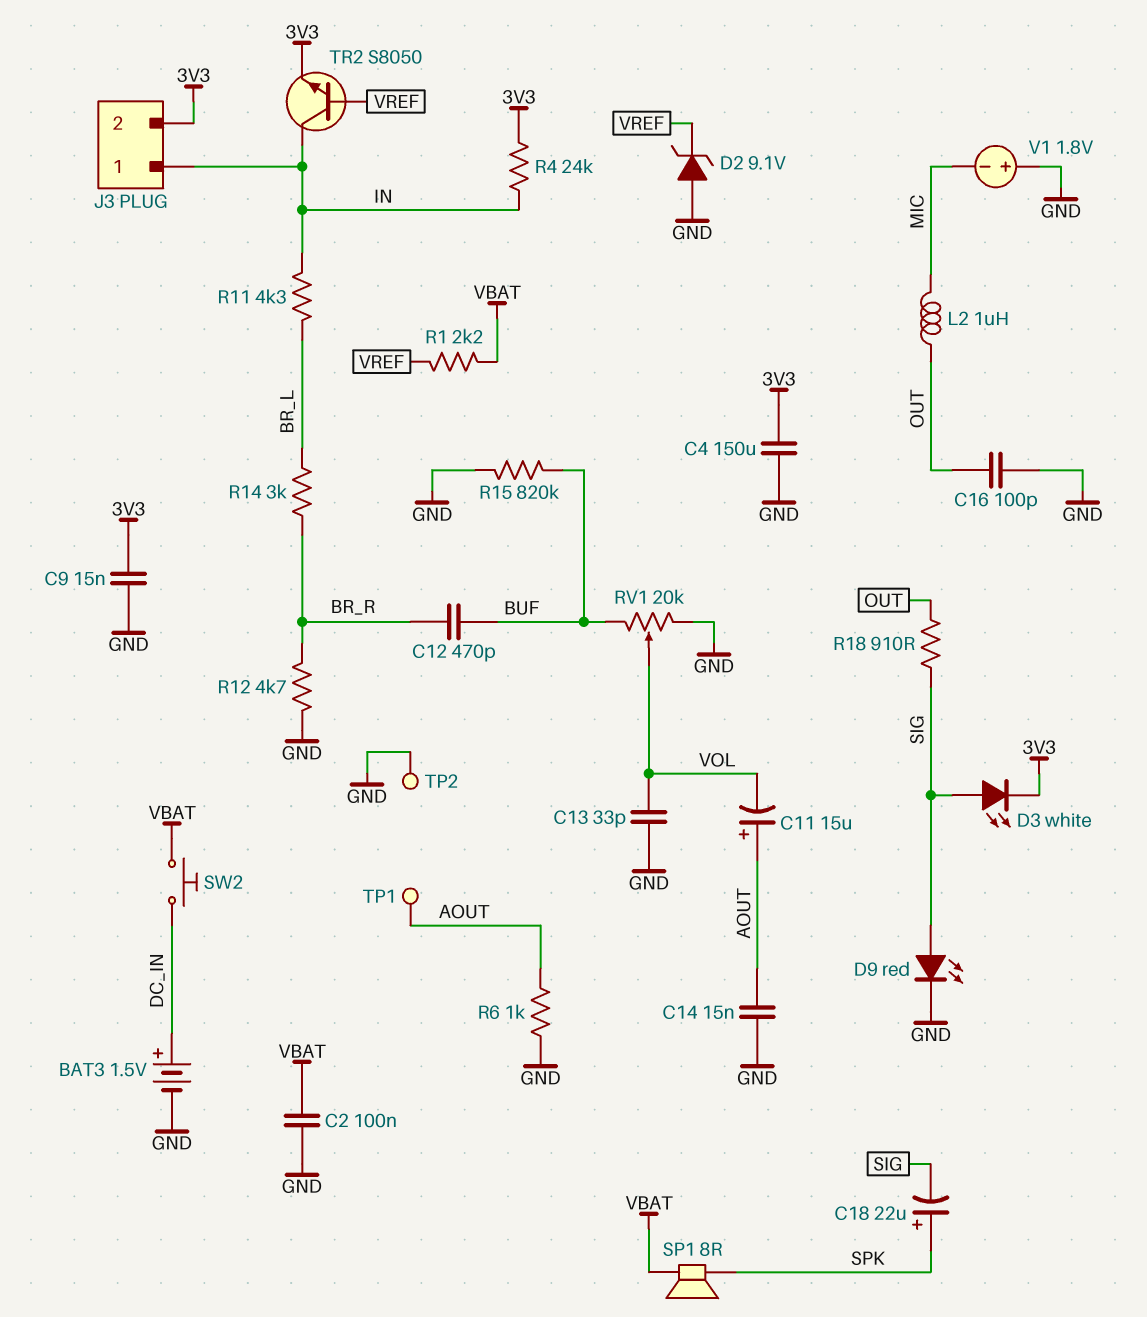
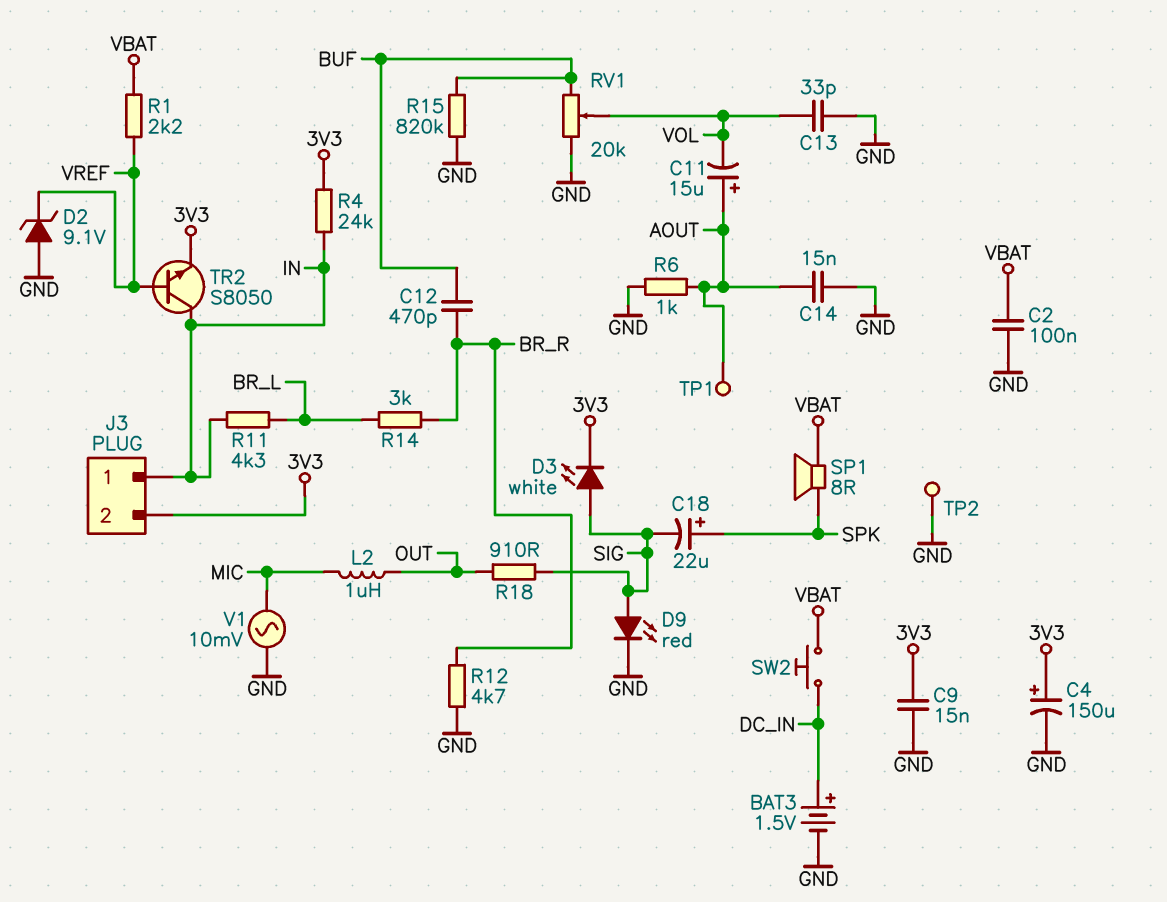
C4: 150uF (3V3, GND) -> 150uF (plus 3V3, minus GND)
C16: 100pF (GND, OUT) -> none
V1: 1.8V (plus GND, minus MIC) -> AC 10mV (GND, MIC)

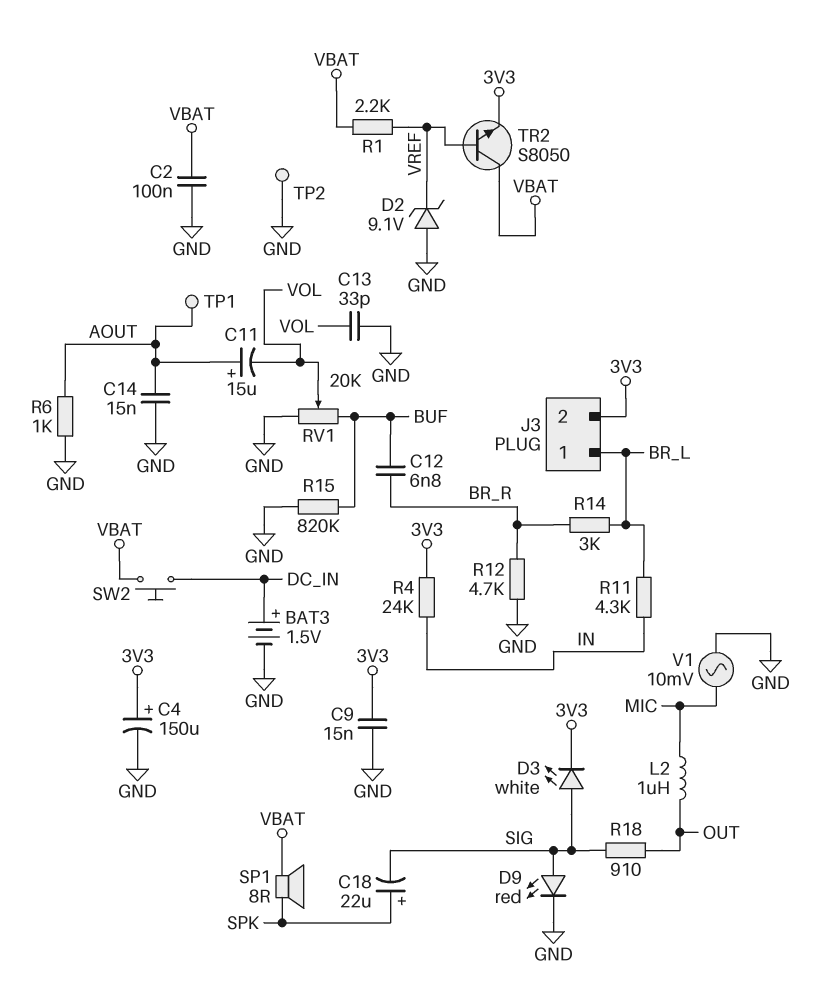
C12: 470pF (BR_R, BUF) -> 6.8nF (BR_R, BUF)
J3 pin 1: IN -> BR_L
TR2: NPN S8050 (B VREF, C IN, E 3V3) -> NPN S8050 (B VREF, C VBAT, E 3V3)

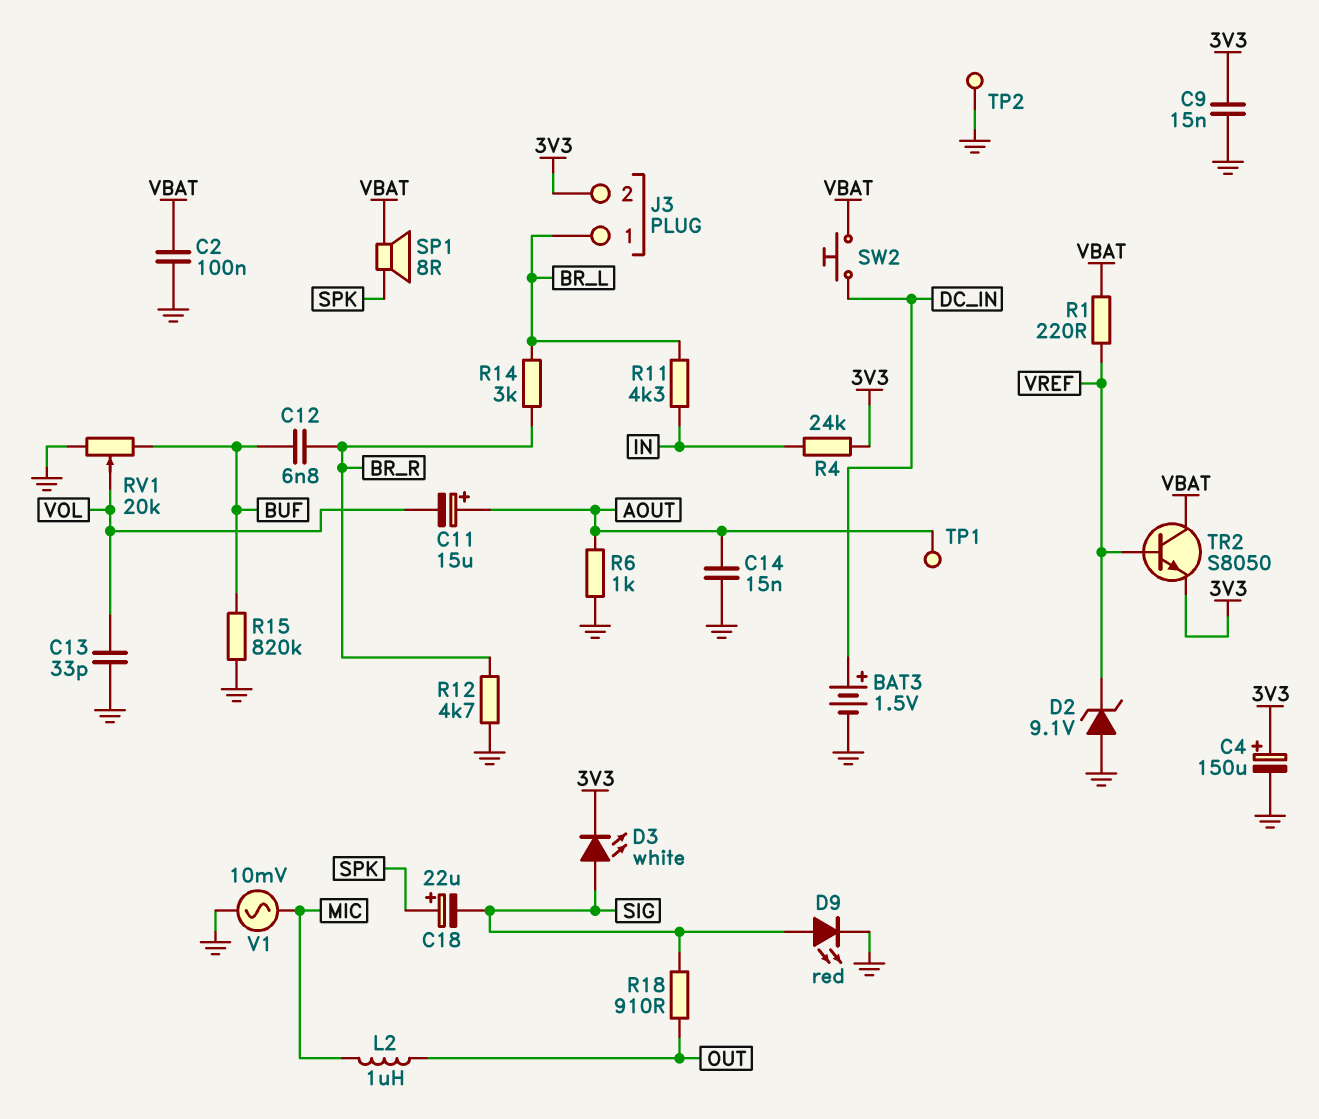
R1: 2.2k (VBAT, VREF) -> 220 (VBAT, VREF)

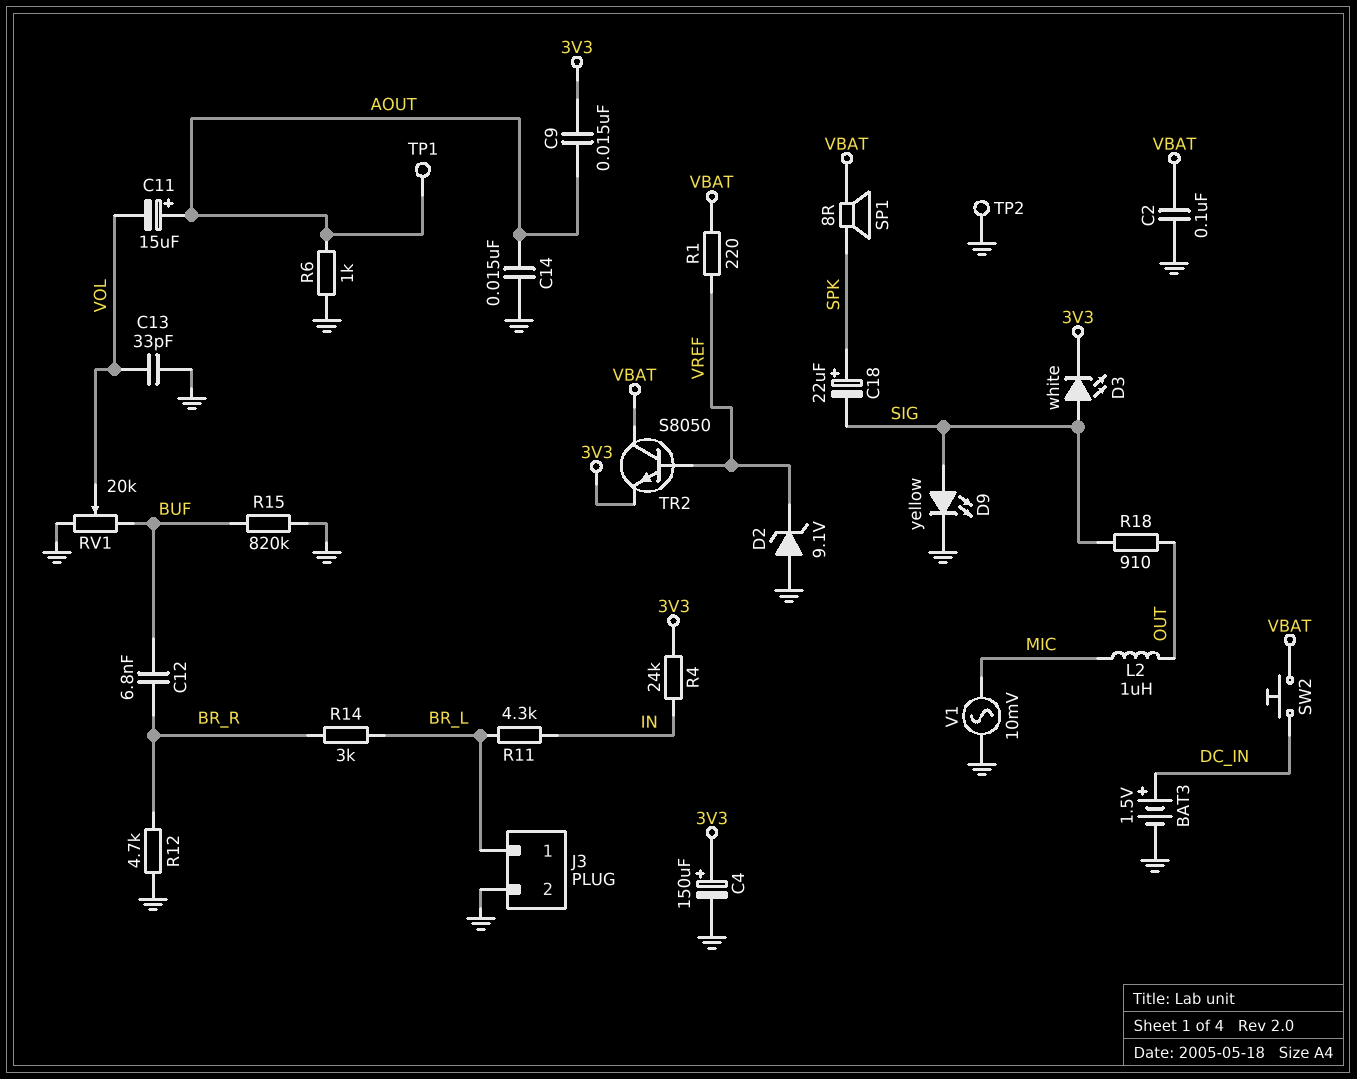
C9: 15nF (3V3, GND) -> 15nF (3V3, AOUT)
D9: LED red (A SIG, K GND) -> LED yellow (A SIG, K GND)
J3 pin 2: 3V3 -> GND

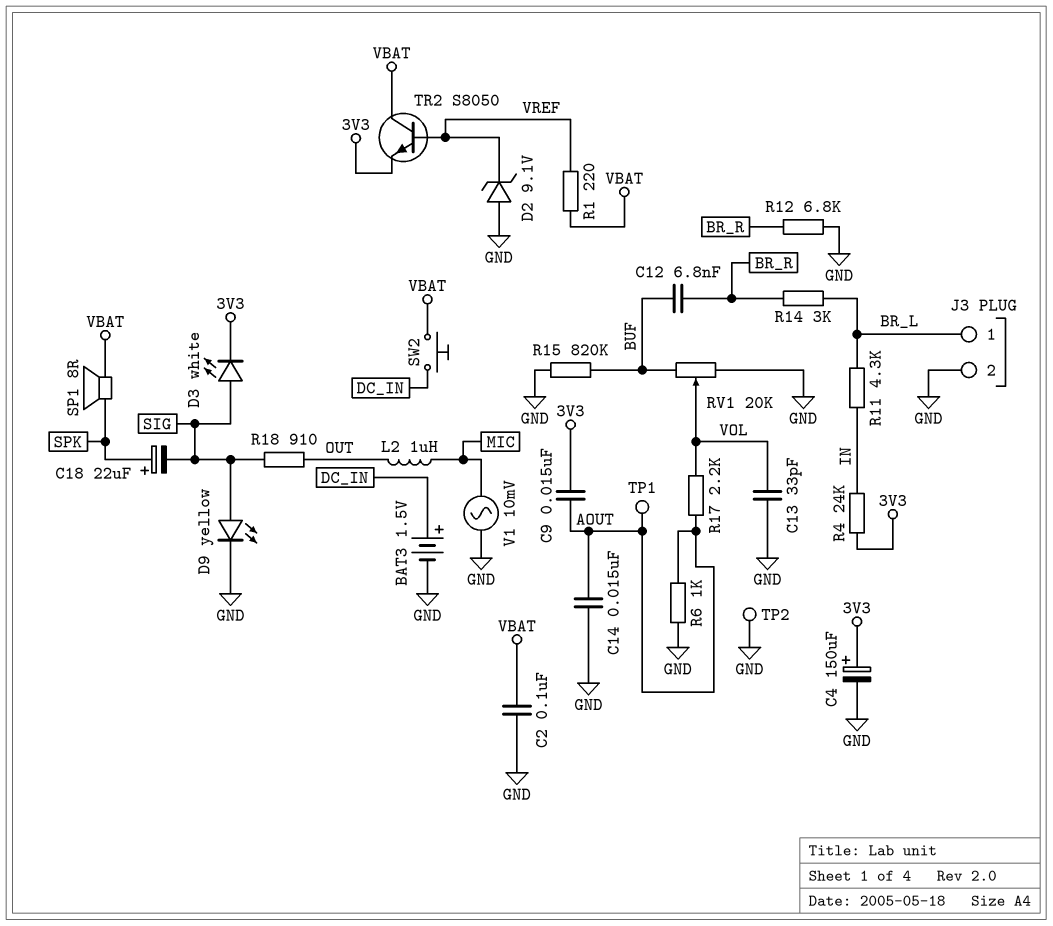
C11: 15uF (plus AOUT, minus VOL) -> none
R12: 4.7k (BR_R, GND) -> 6.8k (BR_R, GND)
R17: none -> 2.2k (AOUT, VOL)

